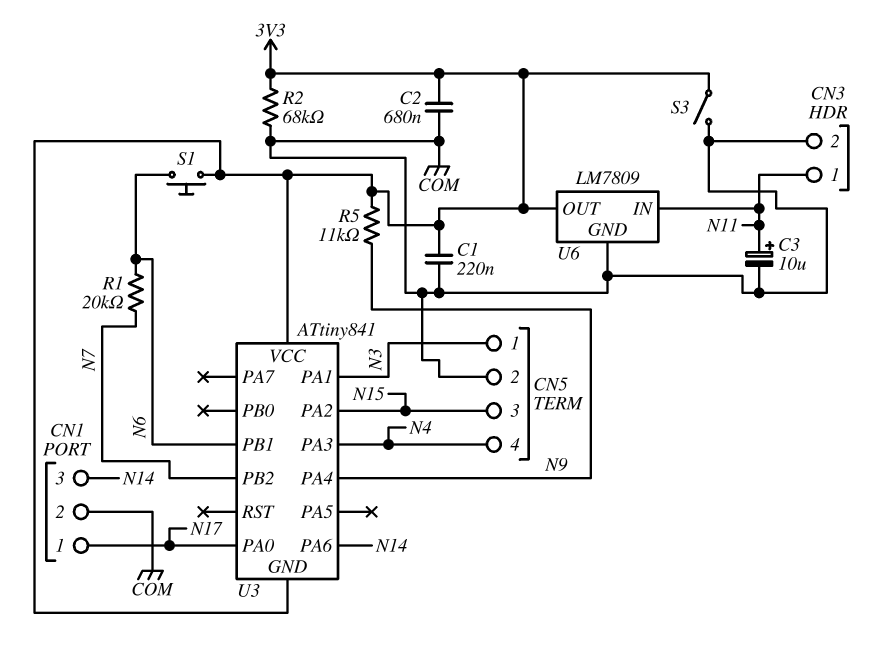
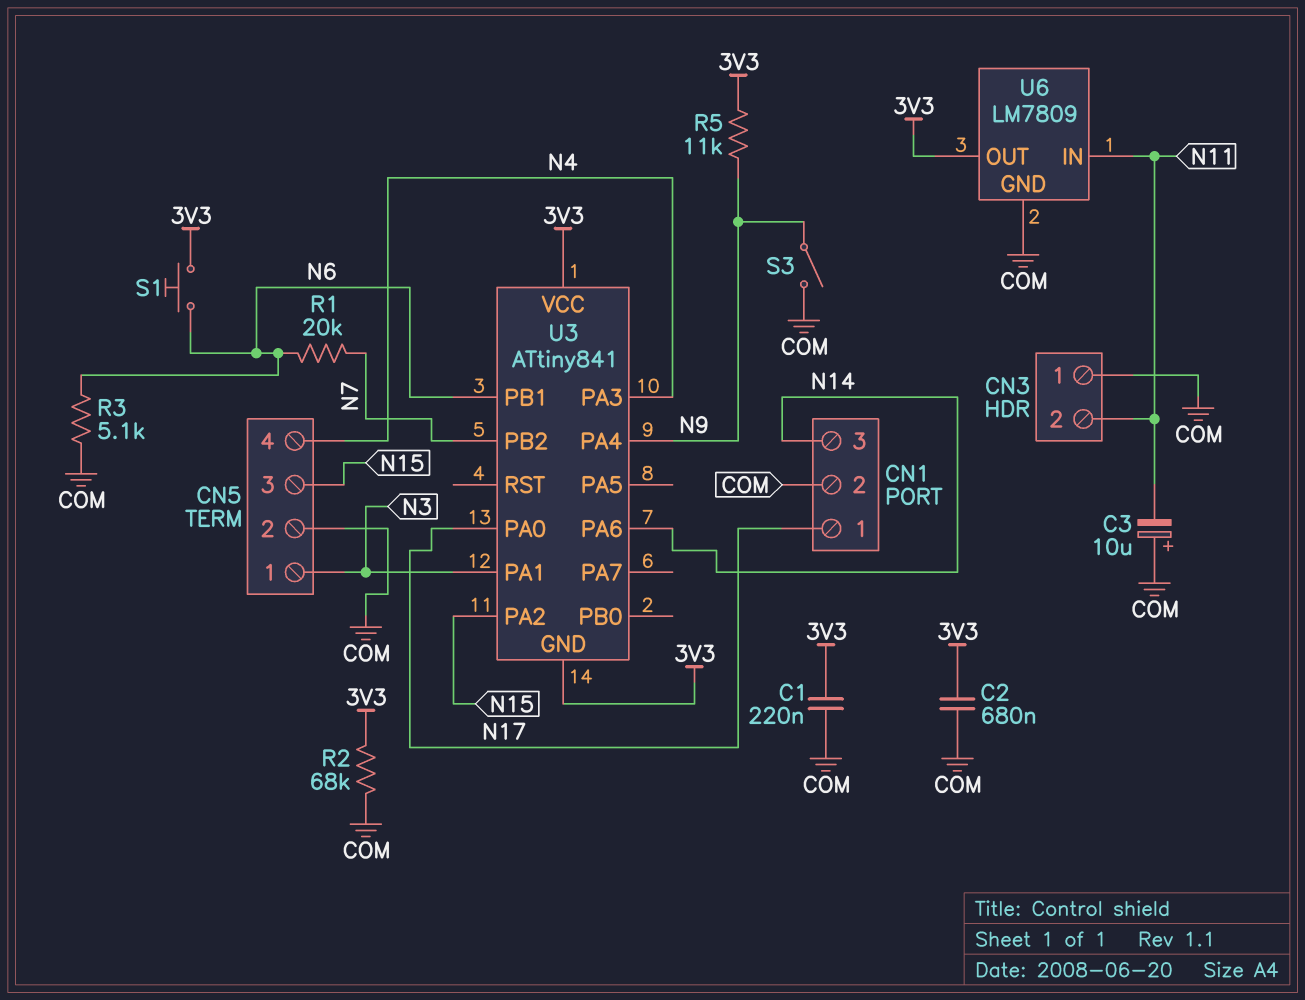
C3: 10uF (plus N11, minus COM) -> 10uF (plus COM, minus N11)
CN3 pin 1: N11 -> COM
CN3 pin 2: COM -> N11
R3: none -> 5.1k (COM, N6)
S3: switch (3V3, COM) -> switch (COM, N9)

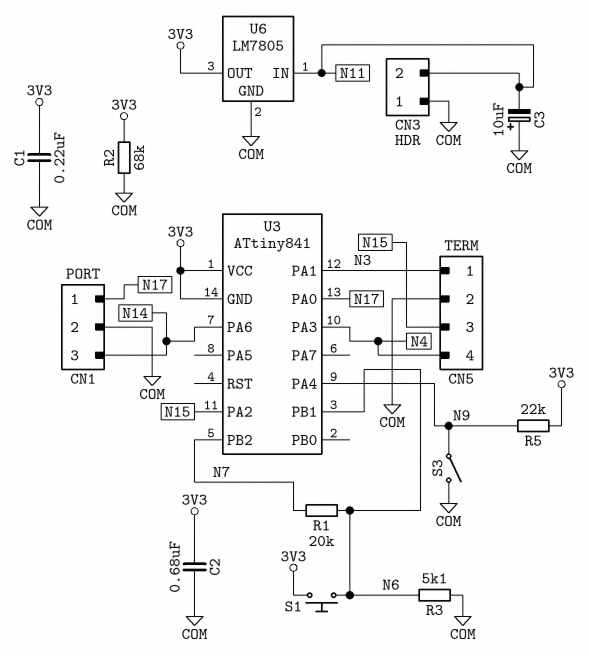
R5: 11k (3V3, N9) -> 22k (3V3, N9)
U6: LM7809 -> LM7805

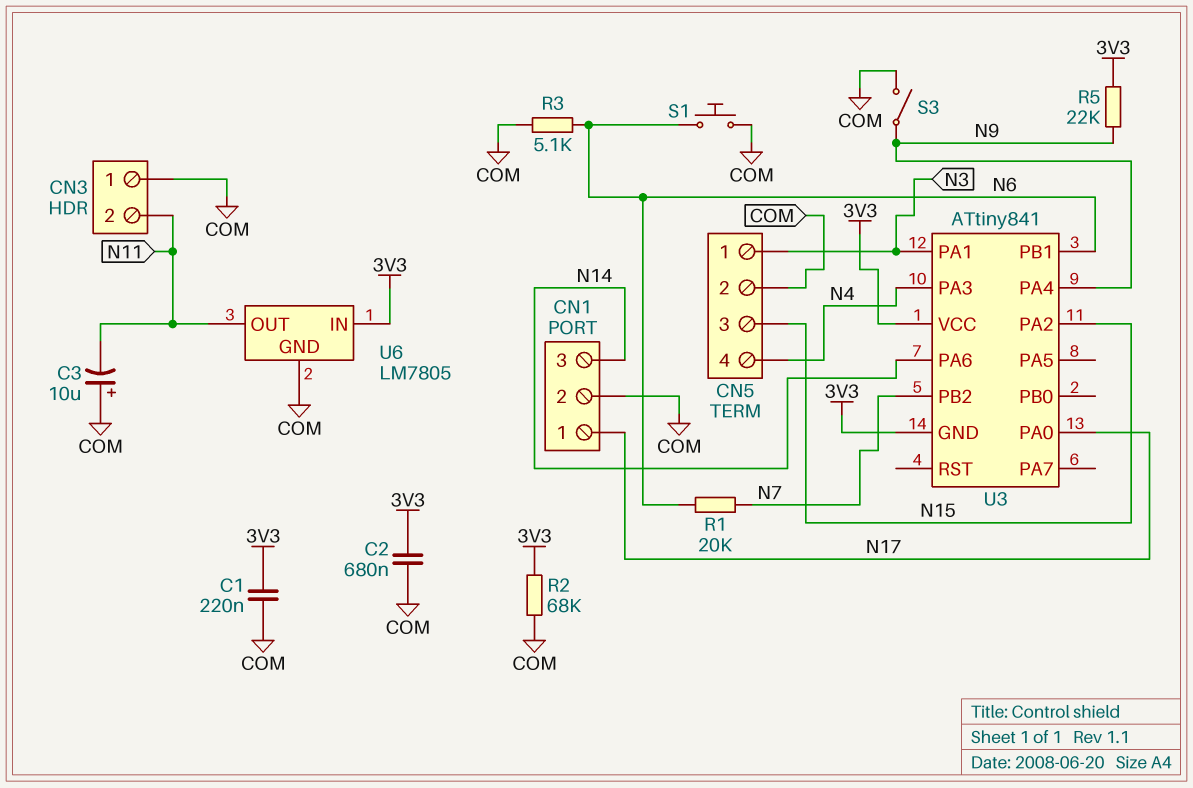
S1: button (3V3, N6) -> button (COM, N6)
U6 pin IN: N11 -> 3V3
U6 pin OUT: 3V3 -> N11

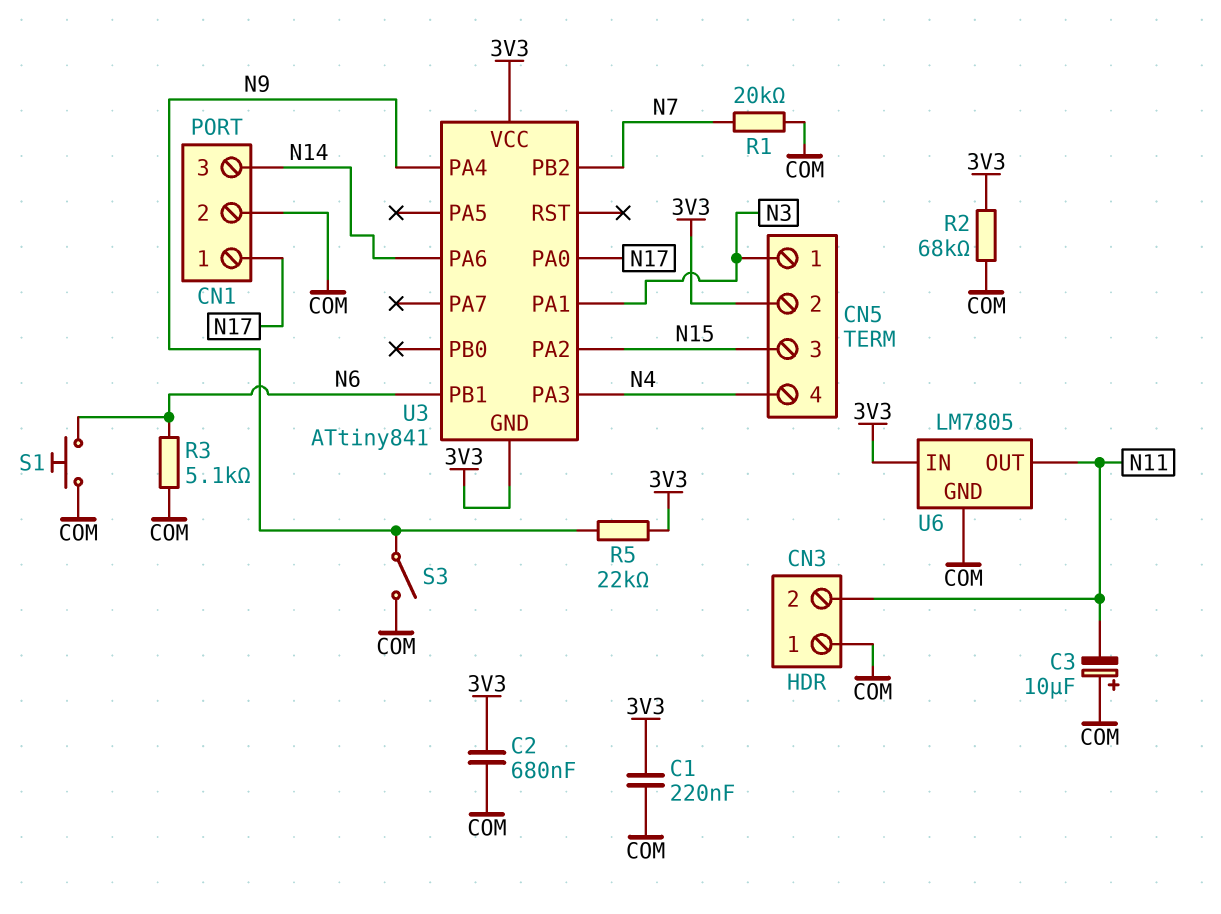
CN5 pin 2: COM -> 3V3
R1: 20k (N6, N7) -> 20k (COM, N7)

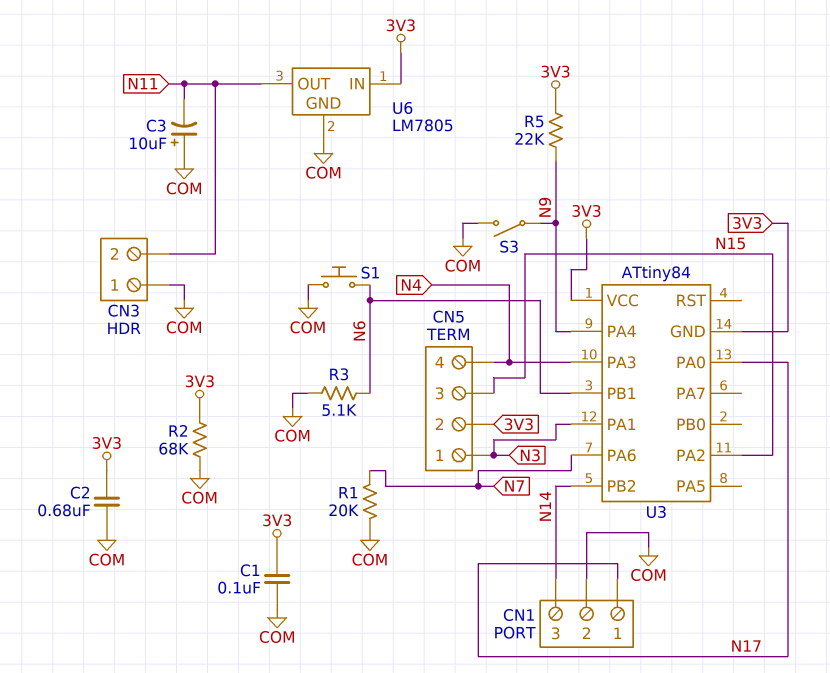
C1: 220nF (3V3, COM) -> 100nF (3V3, COM)
U3: ATtiny841 -> ATtiny84
U3 pin PA6: N14 -> N7
U3 pin PB2: N7 -> N14

